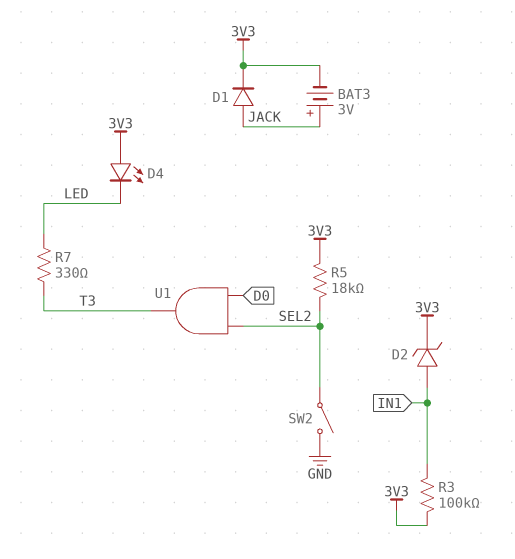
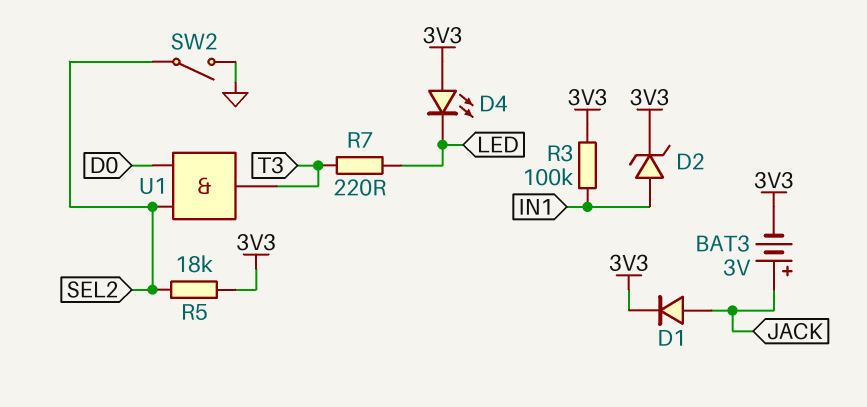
R7: 330 (LED, T3) -> 220 (LED, T3)

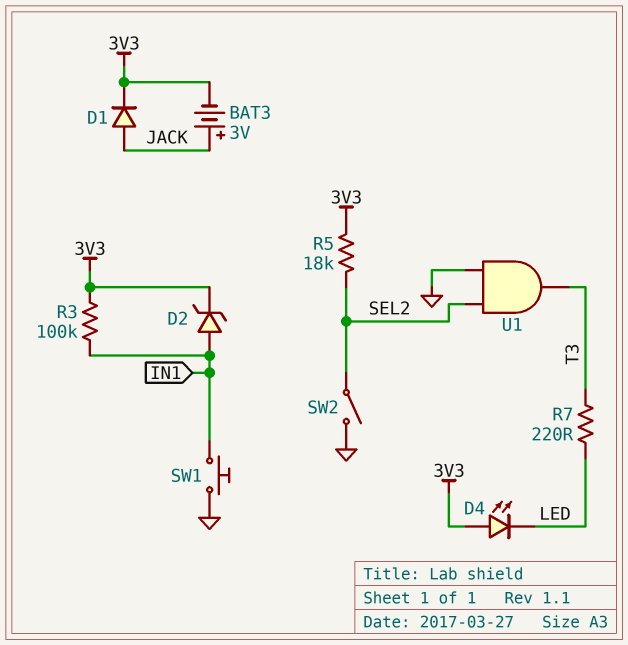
SW1: none -> button (GND, IN1)
U1: AND (in D0, in SEL2, out T3) -> AND (in GND, in SEL2, out T3)

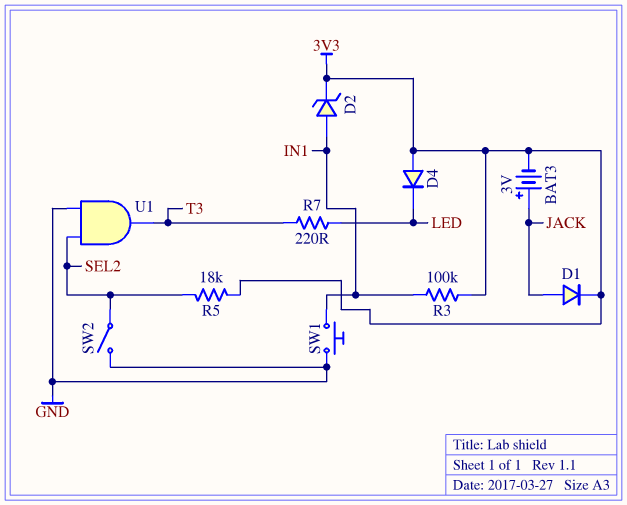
D4: LED (A 3V3, K LED) -> diode (A 3V3, K LED)

